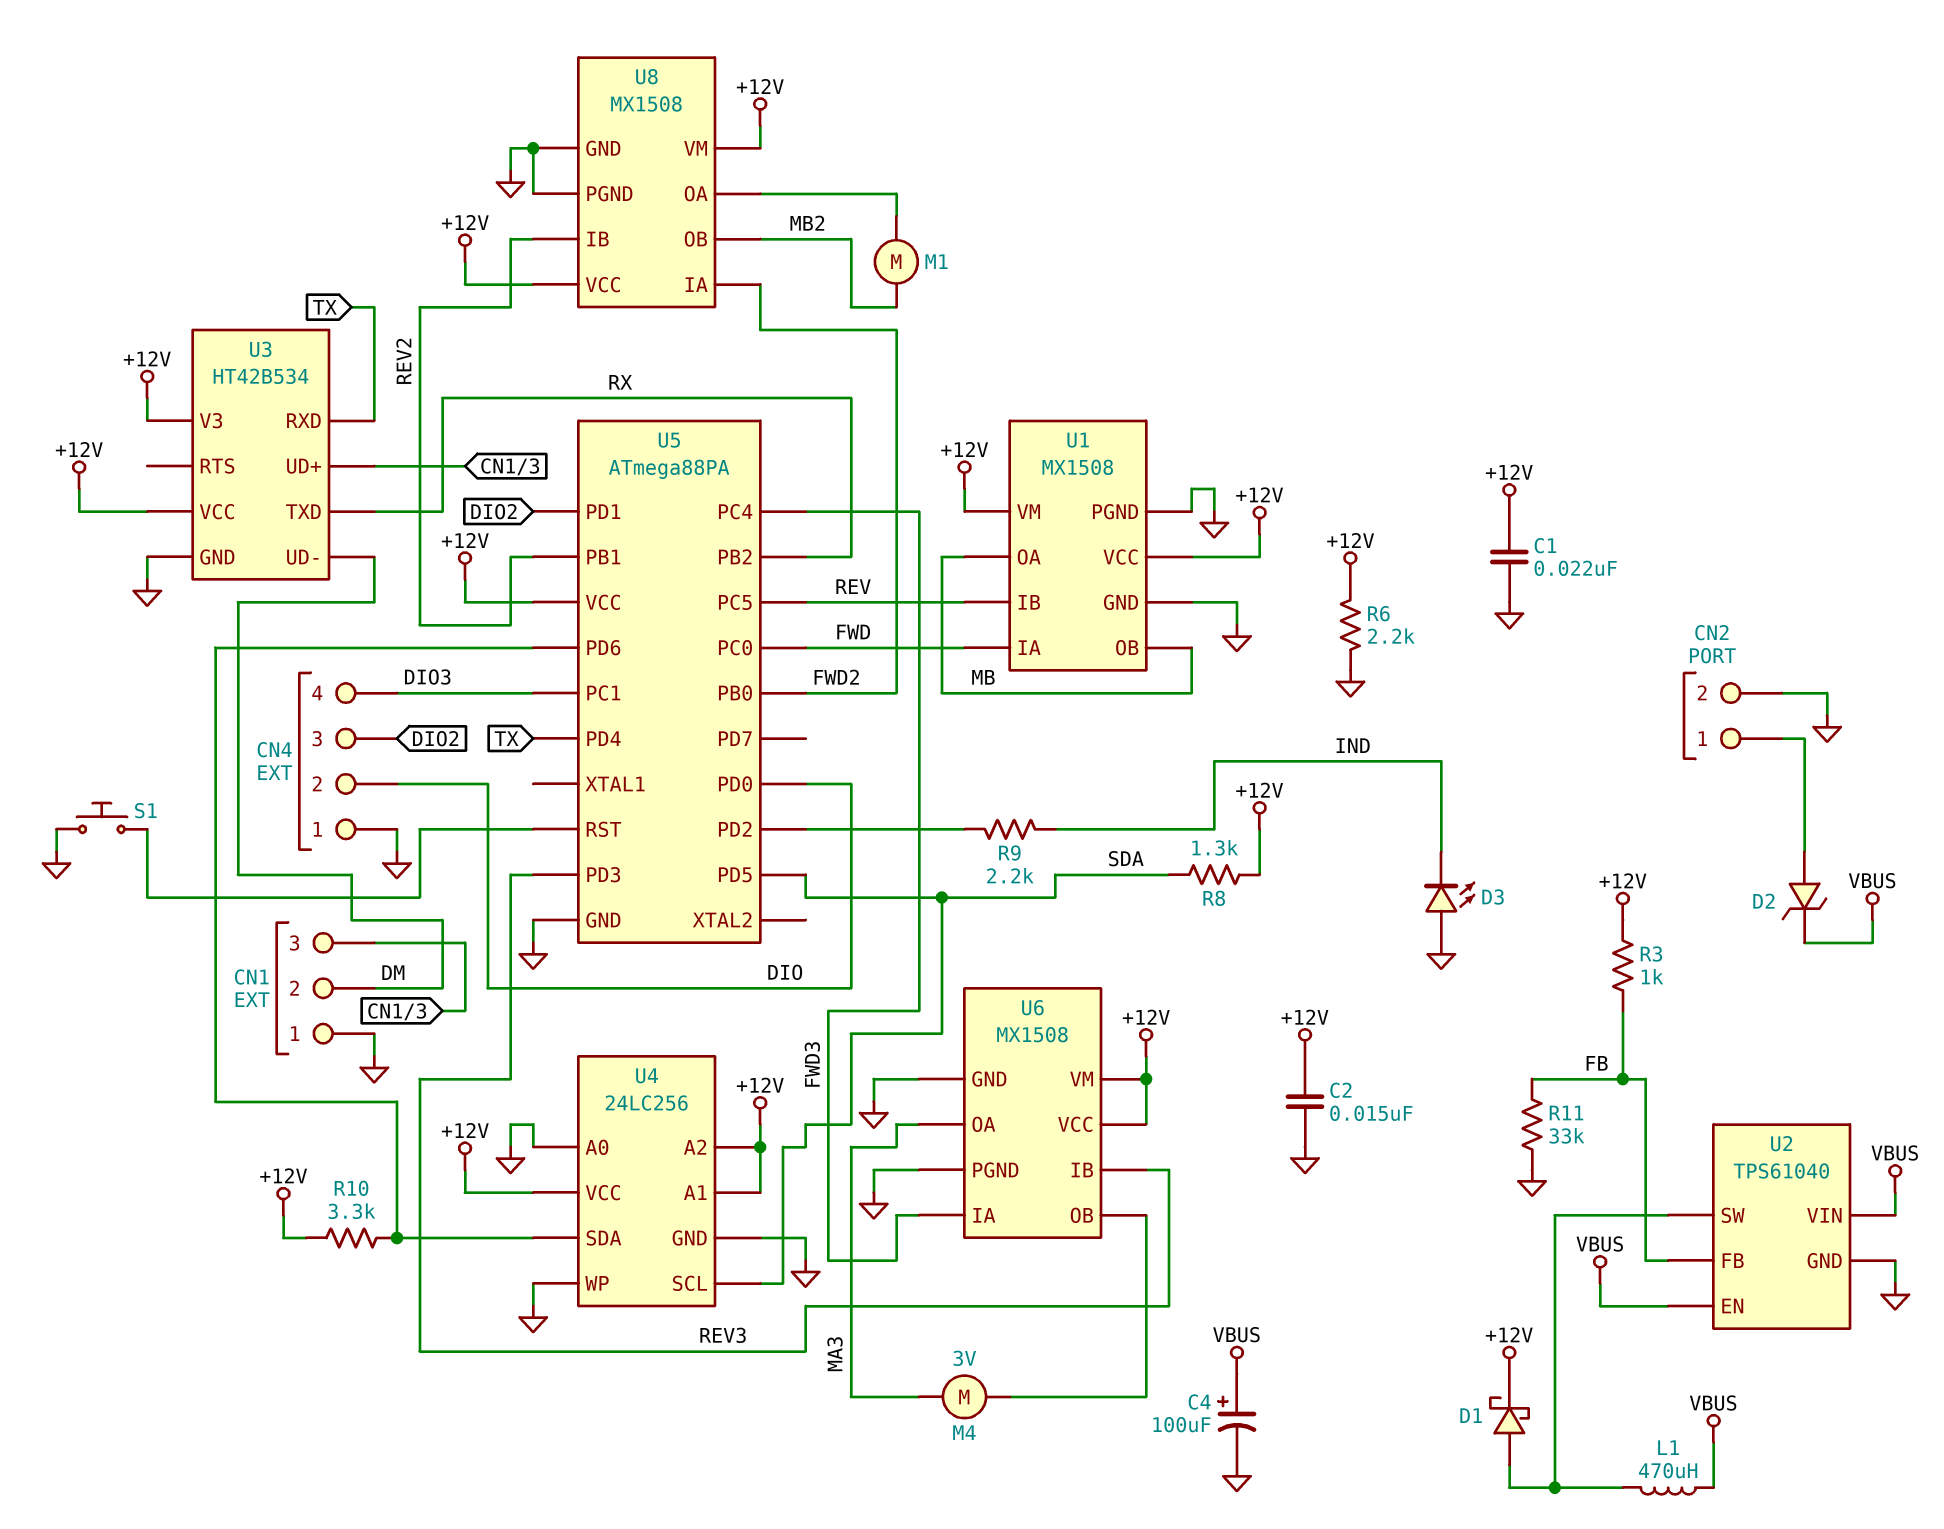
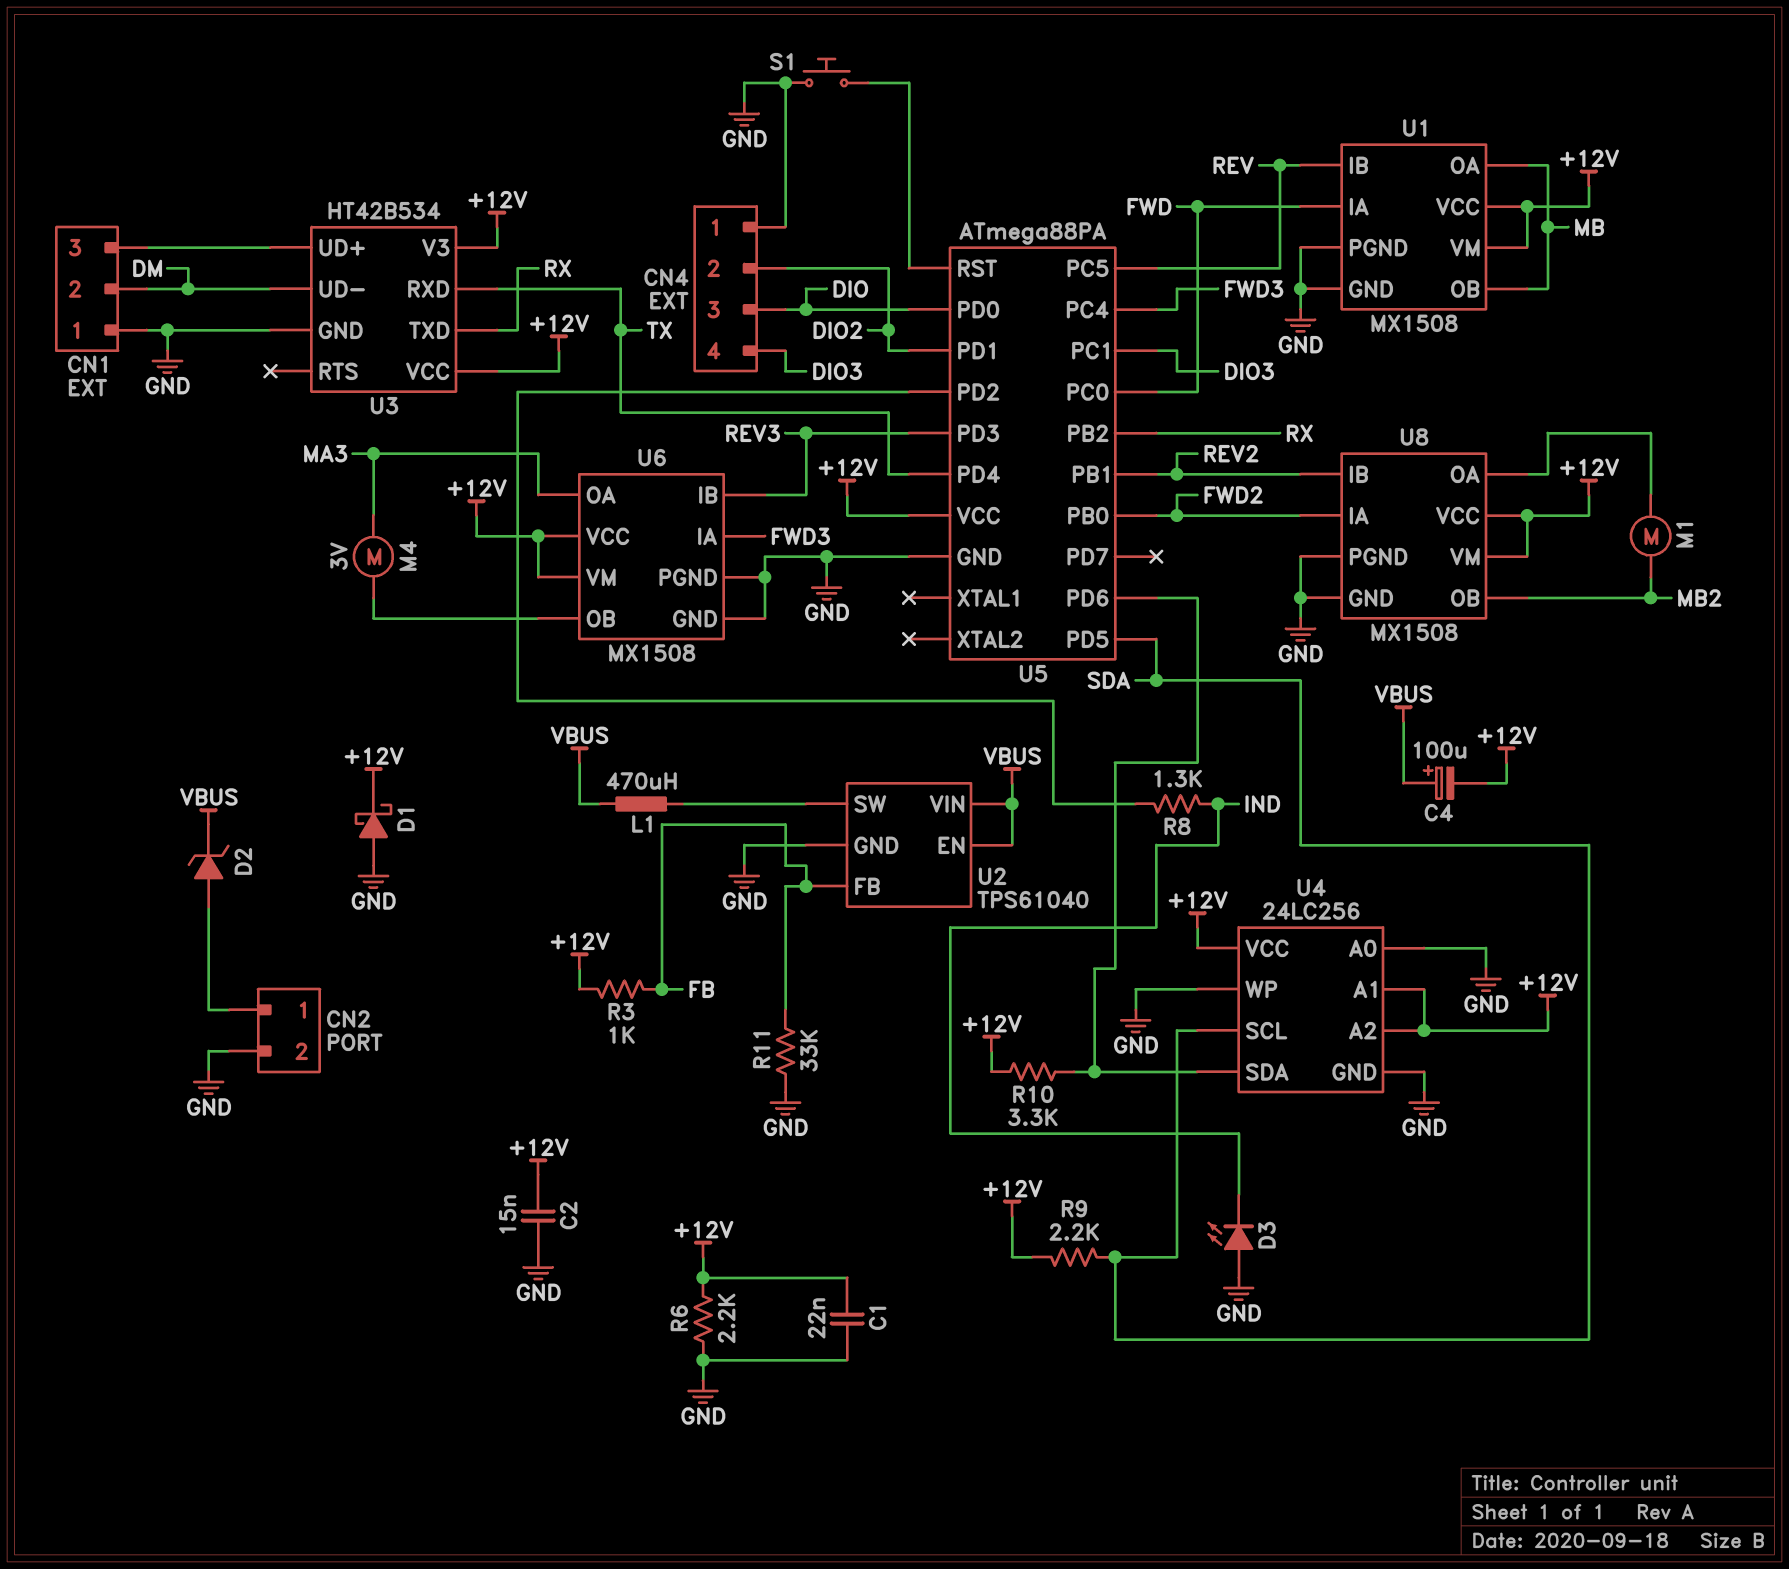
C4: 100uF (plus VBUS, minus GND) -> 100uF (plus VBUS, minus +12V)
CN4 pin 2: DIO -> DIO2
CN4 pin 3: DIO2 -> DIO
D1: schottky (A U2/SW, K +12V) -> schottky (A GND, K +12V)
R8: 1.3k (+12V, SDA) -> 1.3k (IND, U5/PD2)
R9: 2.2k (IND, U5/PD2) -> 2.2k (+12V, SDA)

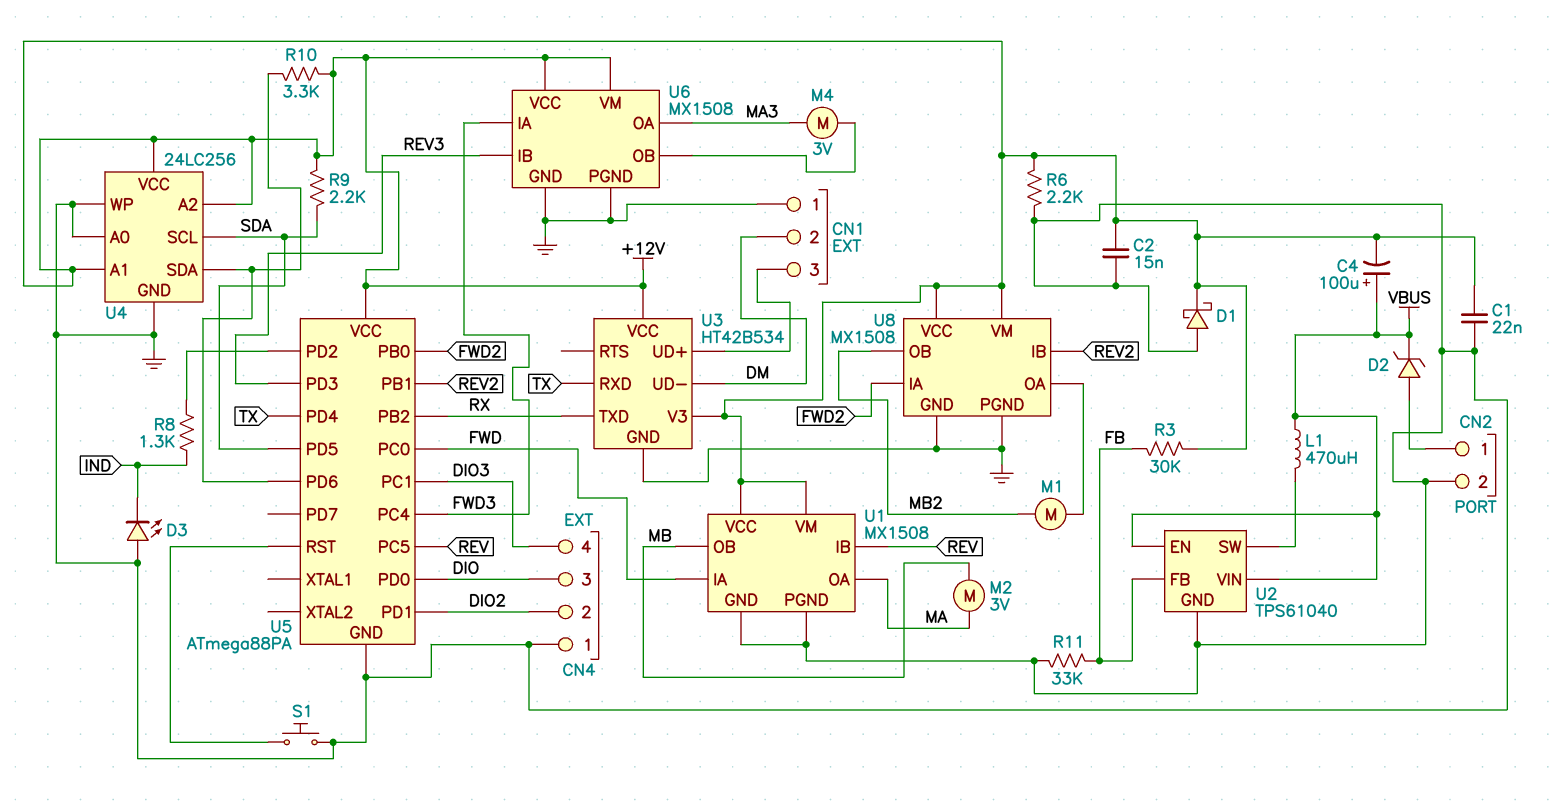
M2: none -> motor 3V (MA, MB)
R3: 1k (+12V, FB) -> 30k (+12V, FB)
U1 pin OA: MB -> MA

